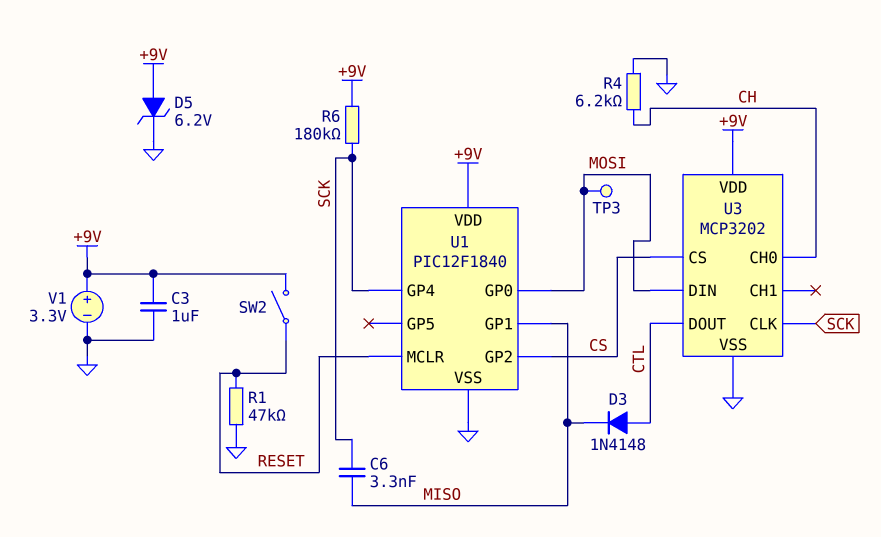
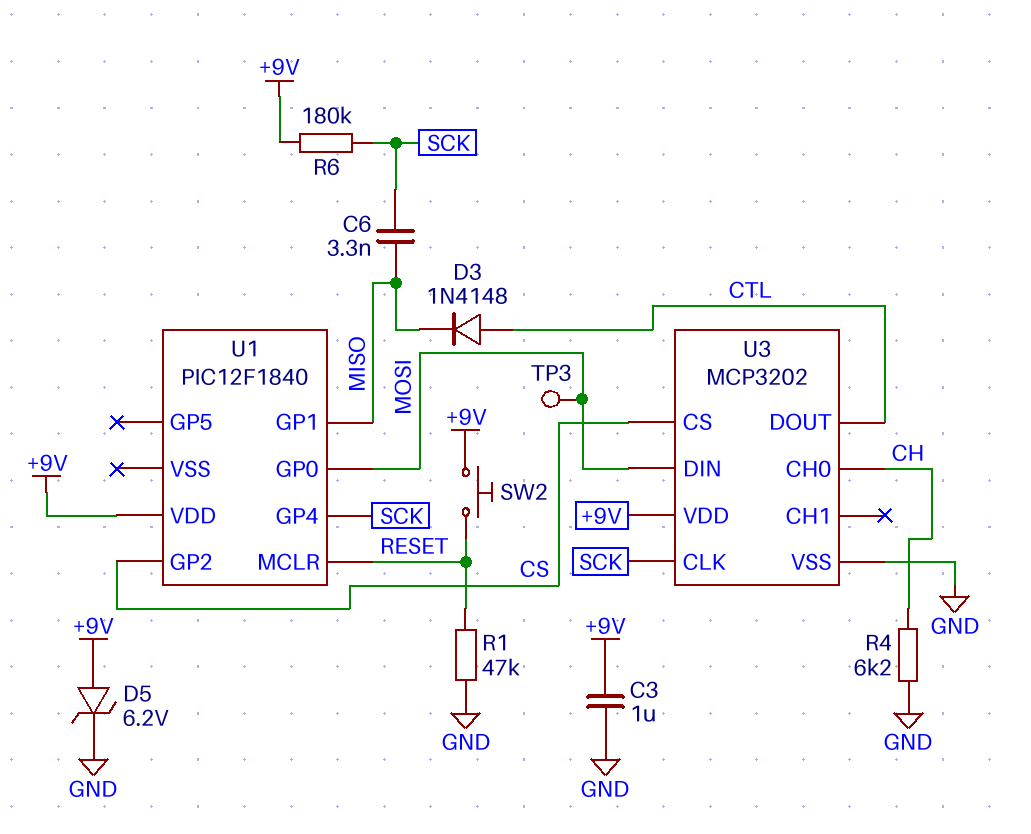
SW2: switch (+9V, RESET) -> button (+9V, RESET)
U1 pin VSS: GND -> none
V1: 3.3V (plus +9V, minus GND) -> none

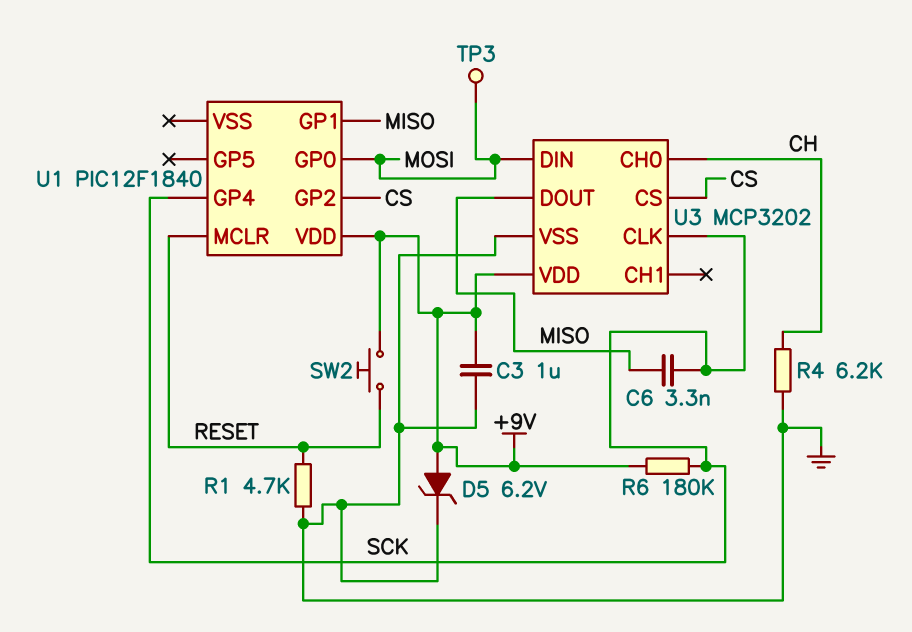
D3: diode 1N4148 (A CTL, K MISO) -> none
R1: 47k (GND, RESET) -> 4.7k (GND, RESET)
U3 pin DOUT: CTL -> MISO

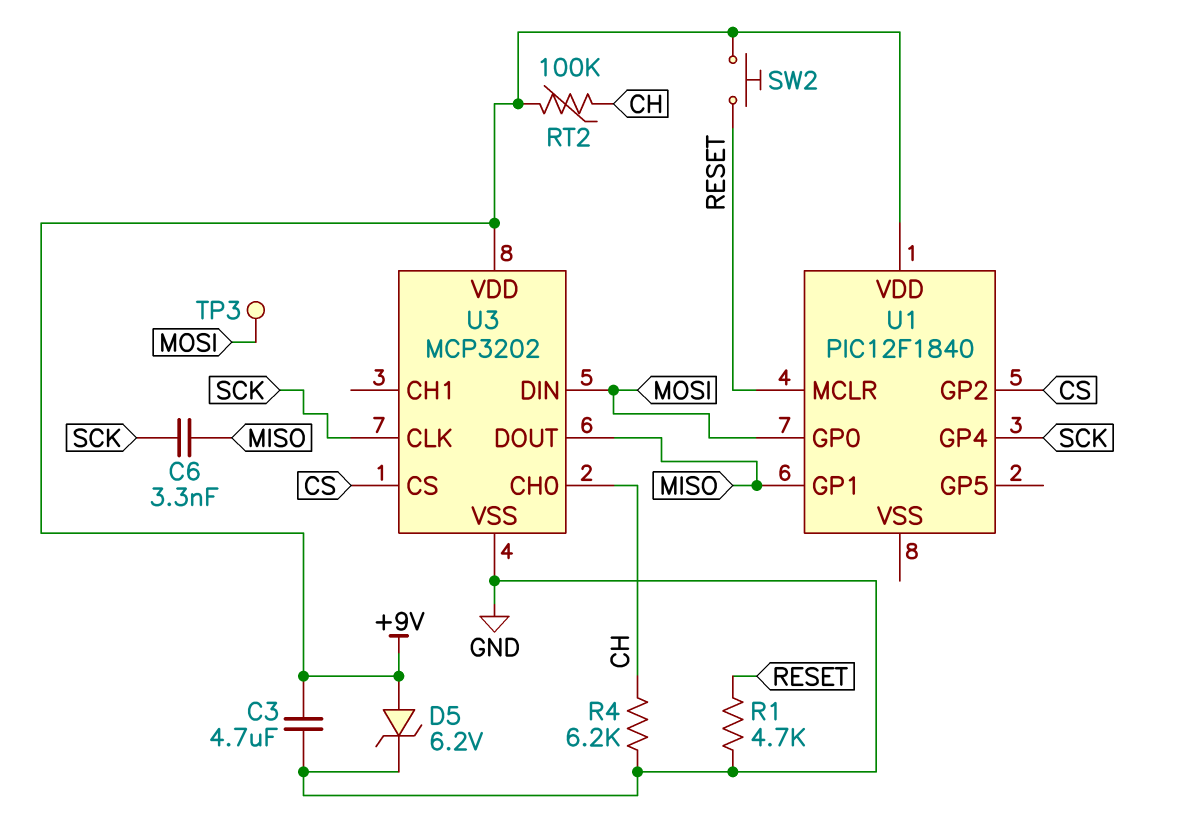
C3: 1uF (+9V, GND) -> 4.7uF (+9V, GND)
R6: 180k (+9V, SCK) -> none
RT2: none -> 100k (+9V, CH)

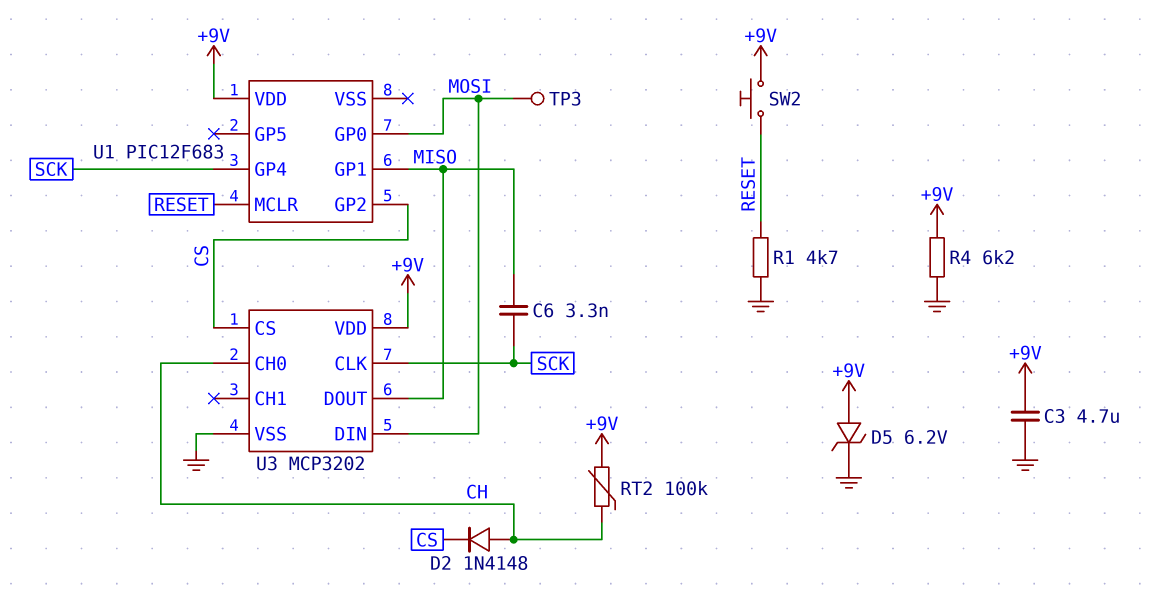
D2: none -> diode 1N4148 (A CH, K CS)
R4: 6.2k (CH, GND) -> 6.2k (+9V, GND)
U1: PIC12F1840 -> PIC12F683

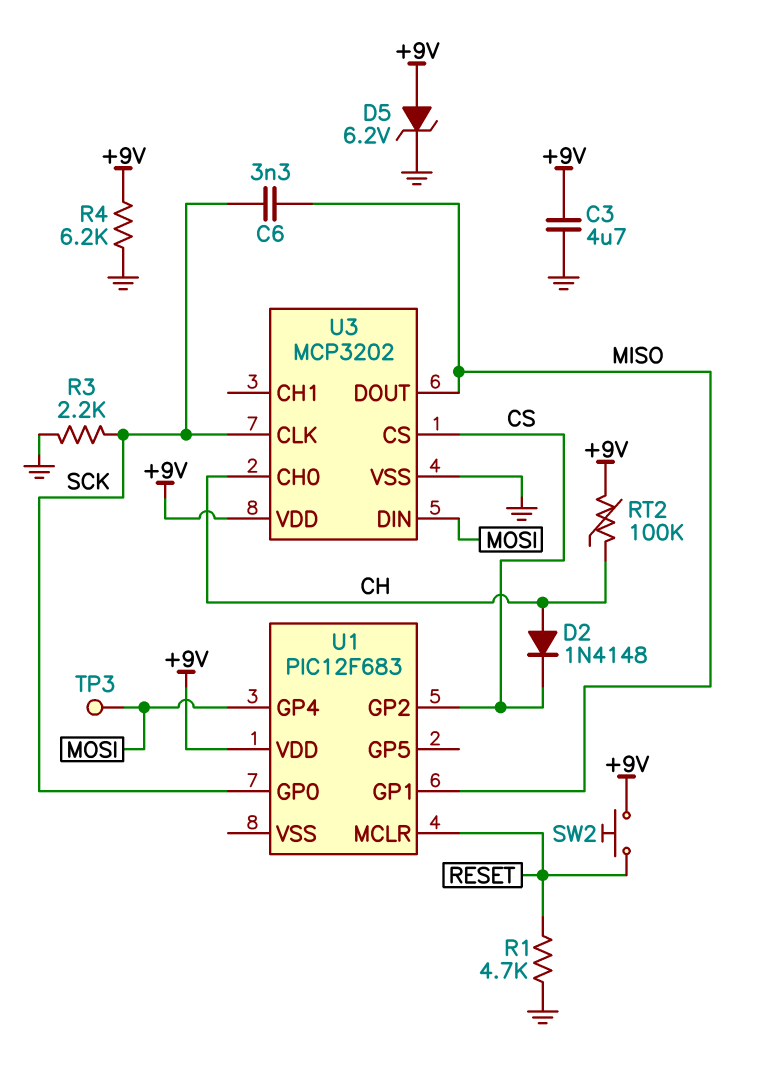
R3: none -> 2.2k (GND, SCK)
U1 pin GP0: MOSI -> SCK
U1 pin GP4: SCK -> MOSI

